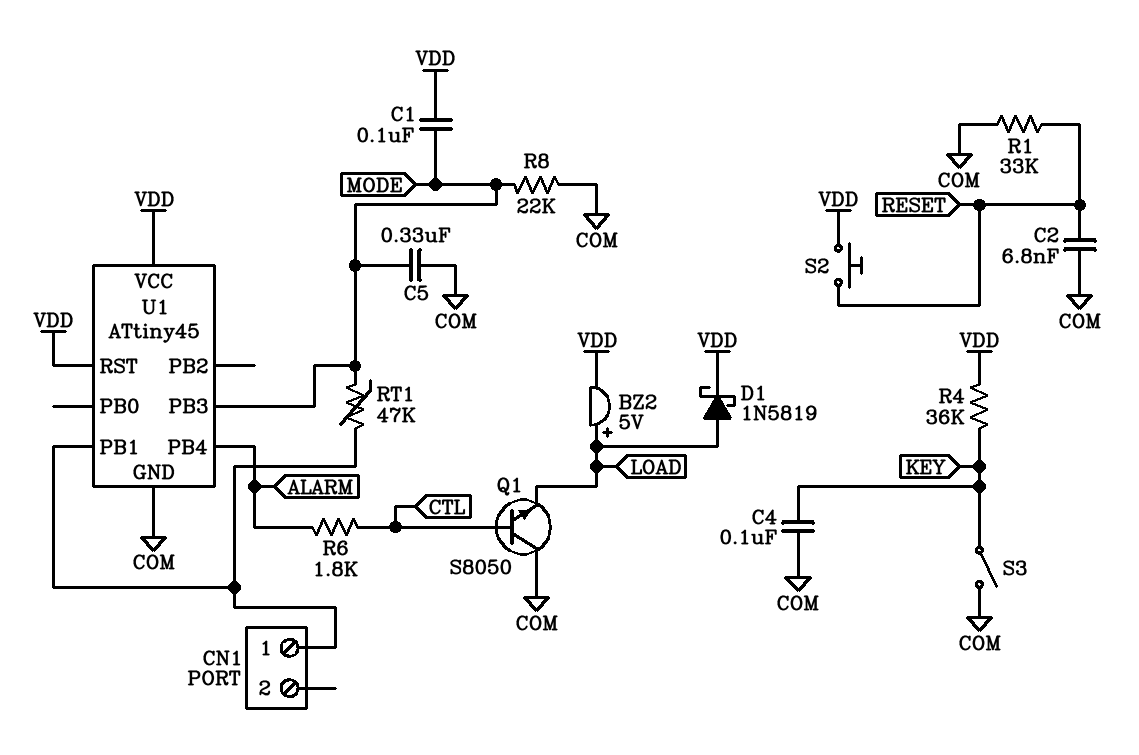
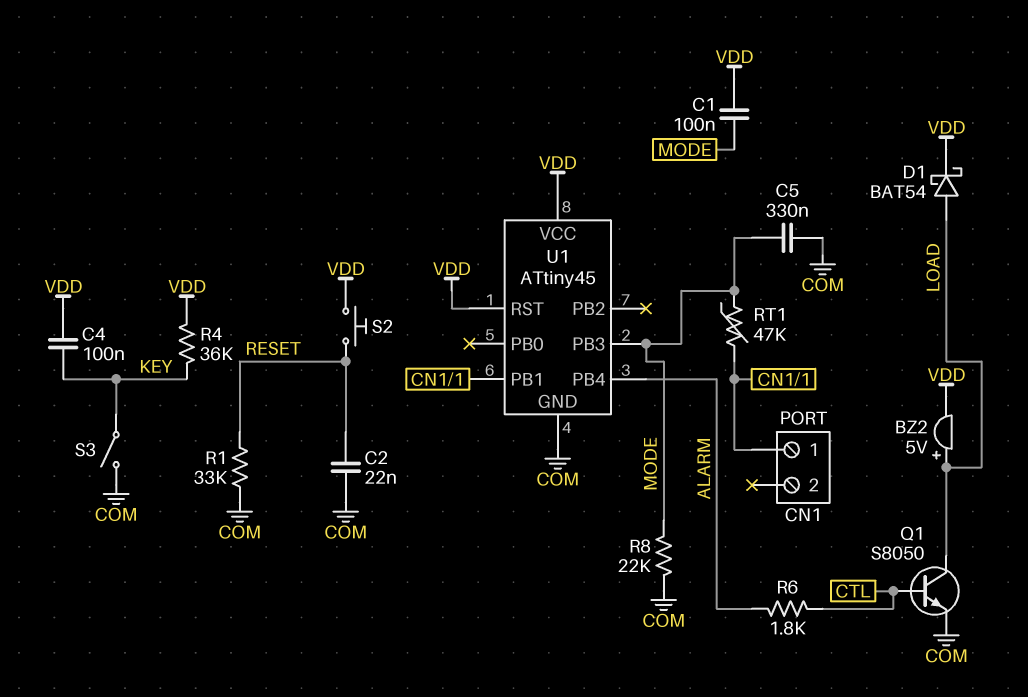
C2: 6.8nF (COM, RESET) -> 22nF (COM, RESET)
C4: 100nF (COM, KEY) -> 100nF (KEY, VDD)
D1: schottky 1N5819 (A LOAD, K VDD) -> schottky BAT54 (A LOAD, K VDD)
Q1: NPN S8050 (B CTL, C COM, E LOAD) -> NPN S8050 (B CTL, C LOAD, E COM)

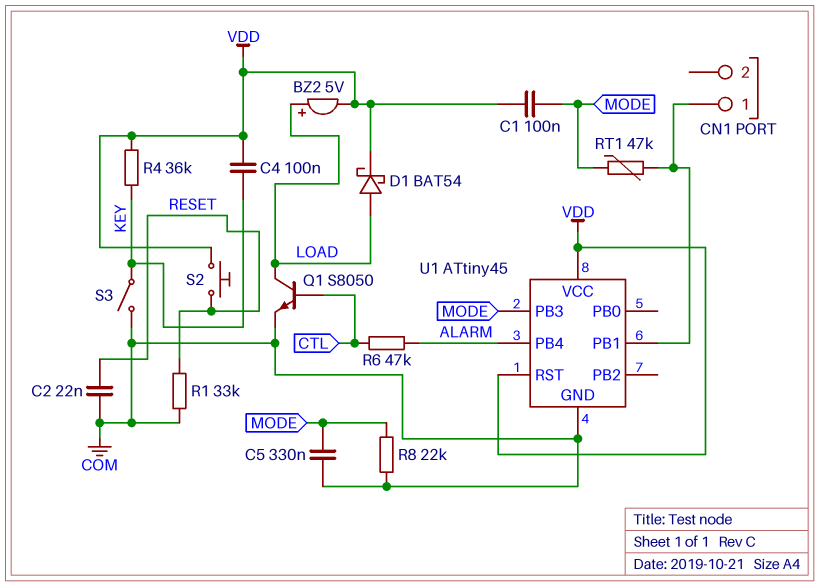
R6: 1.8k (ALARM, CTL) -> 47k (ALARM, CTL)

